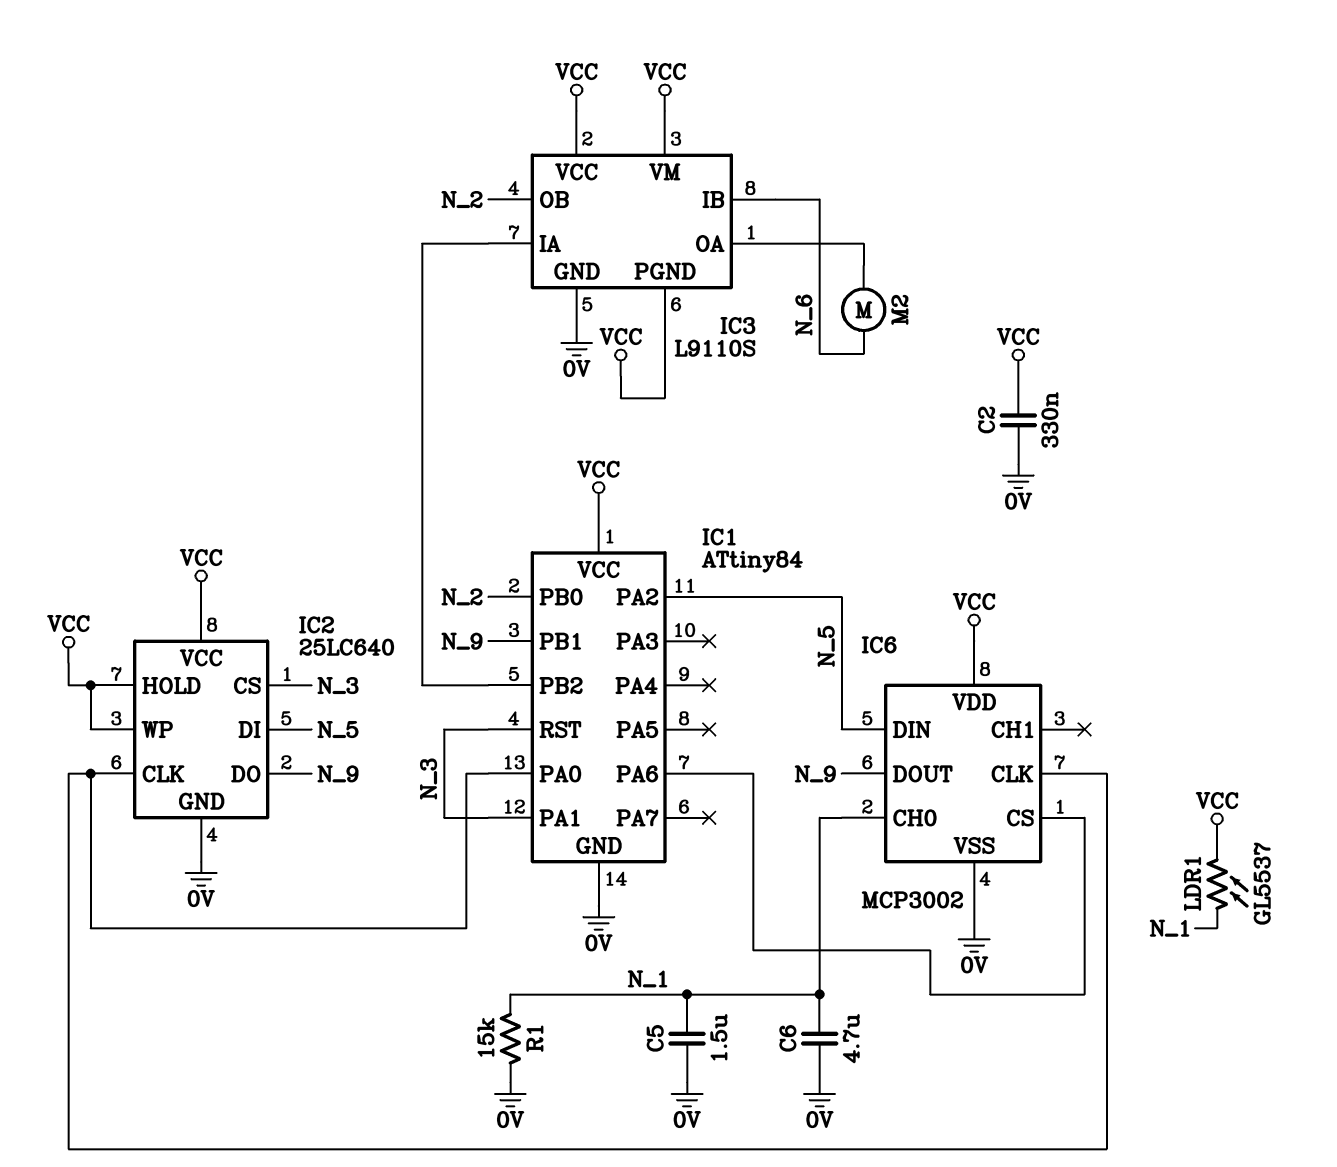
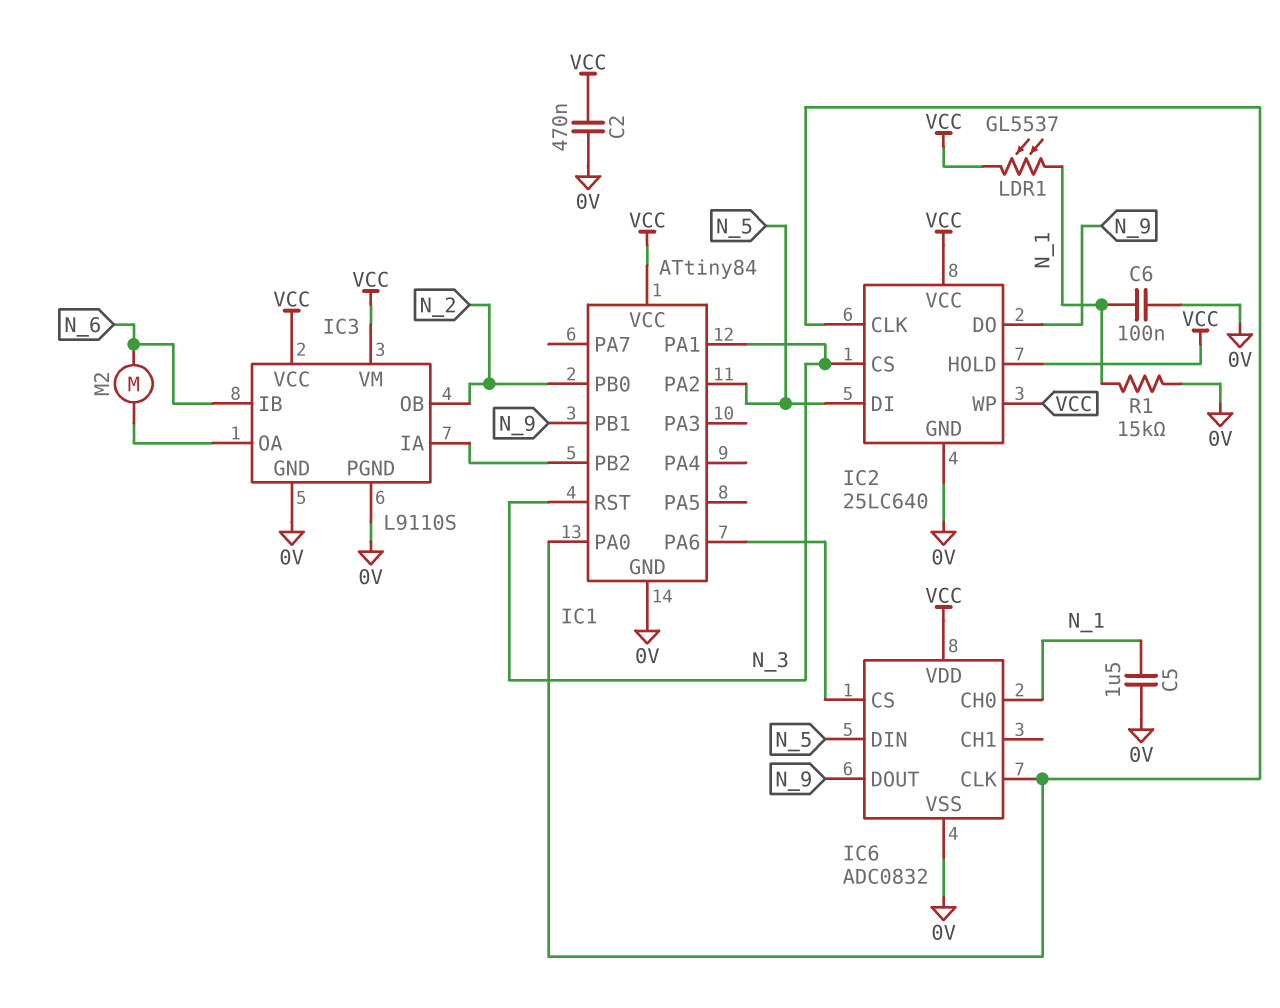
C2: 330nF (0V, VCC) -> 470nF (0V, VCC)
C6: 4.7uF (0V, N_1) -> 100nF (0V, N_1)
IC3 pin PGND: VCC -> 0V
IC6: MCP3002 -> ADC0832

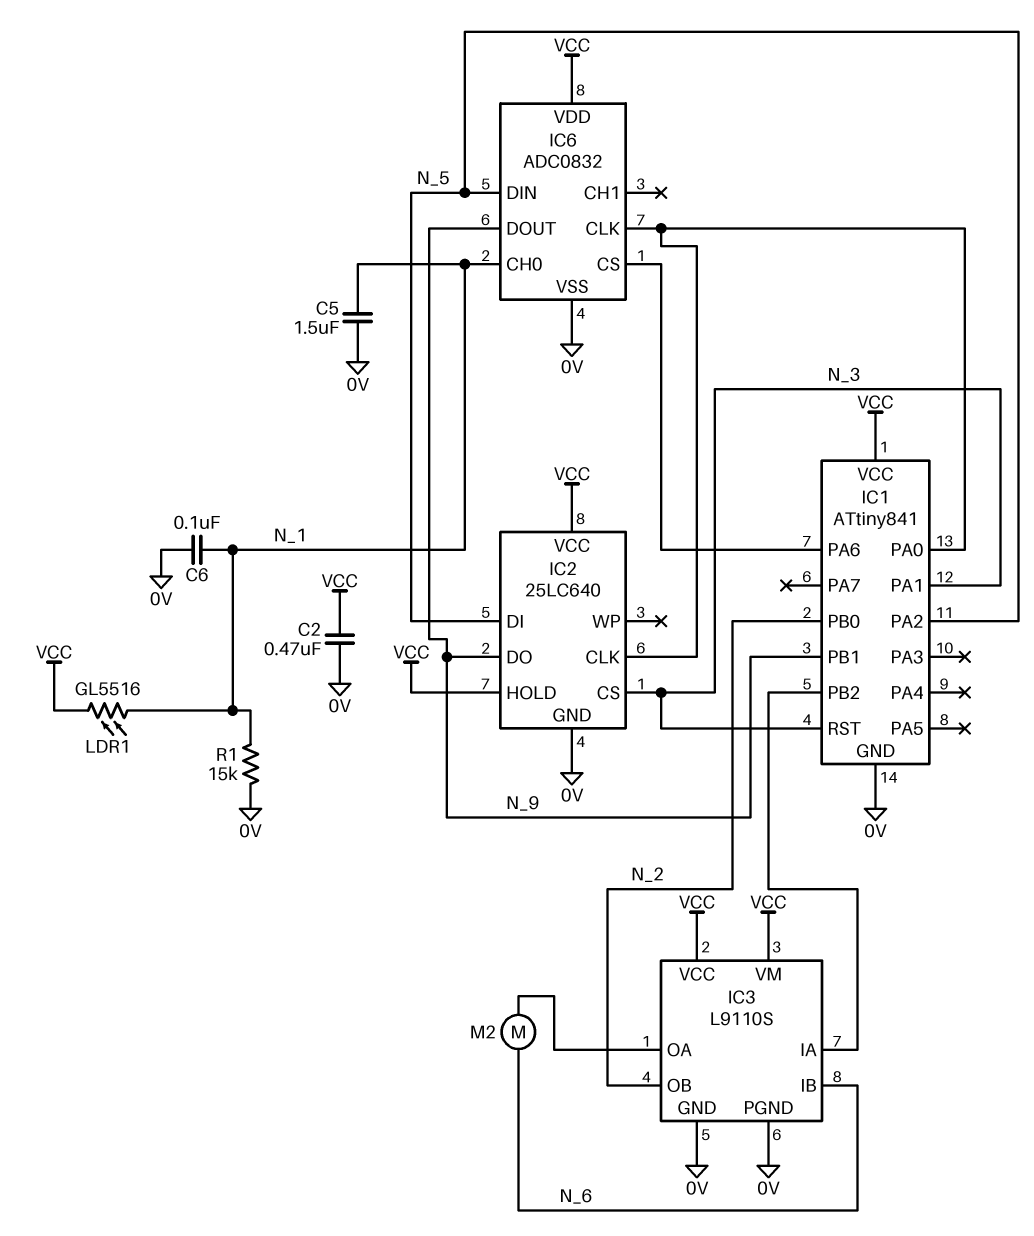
IC1: ATtiny84 -> ATtiny841
IC2 pin WP: VCC -> none
LDR1: GL5537 (N_1, VCC) -> GL5516 (N_1, VCC)

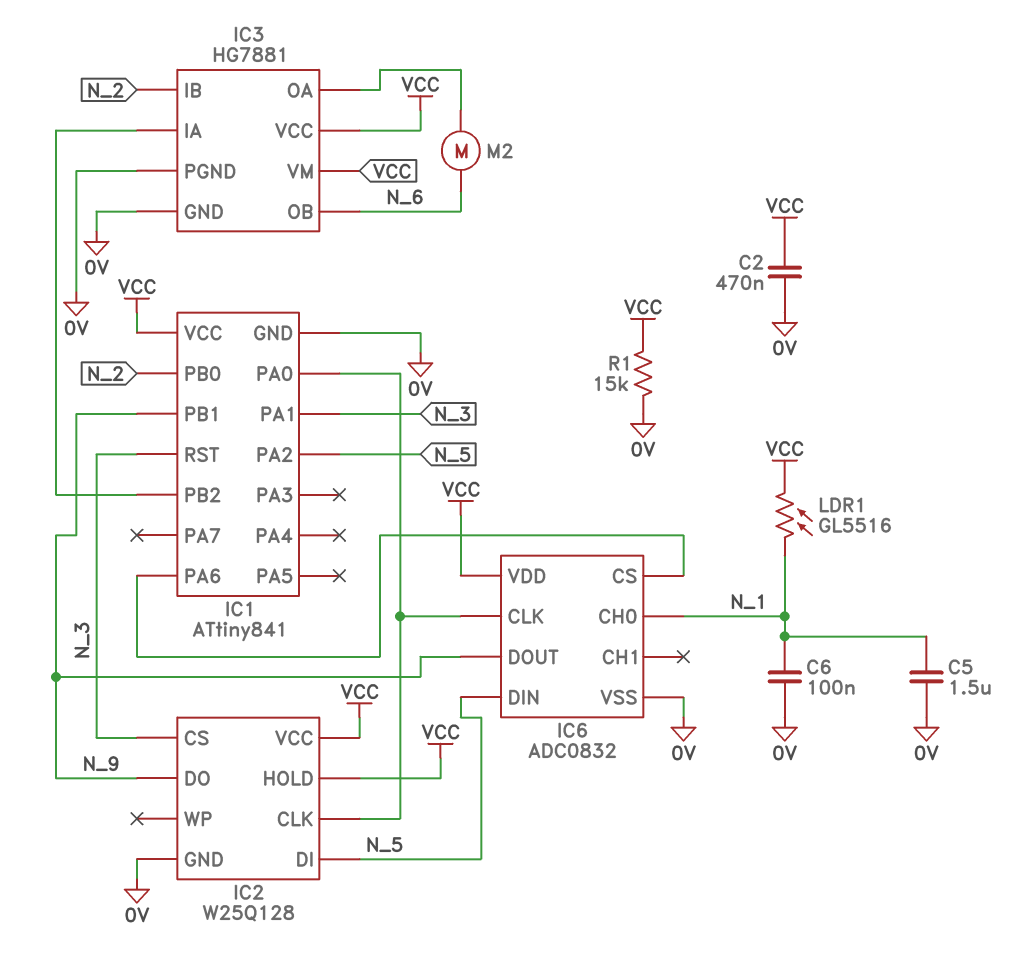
IC2: 25LC640 -> W25Q128
IC3: L9110S -> HG7881
IC3 pin IB: N_6 -> N_2
IC3 pin OB: N_2 -> N_6
R1: 15k (0V, N_1) -> 15k (0V, VCC)

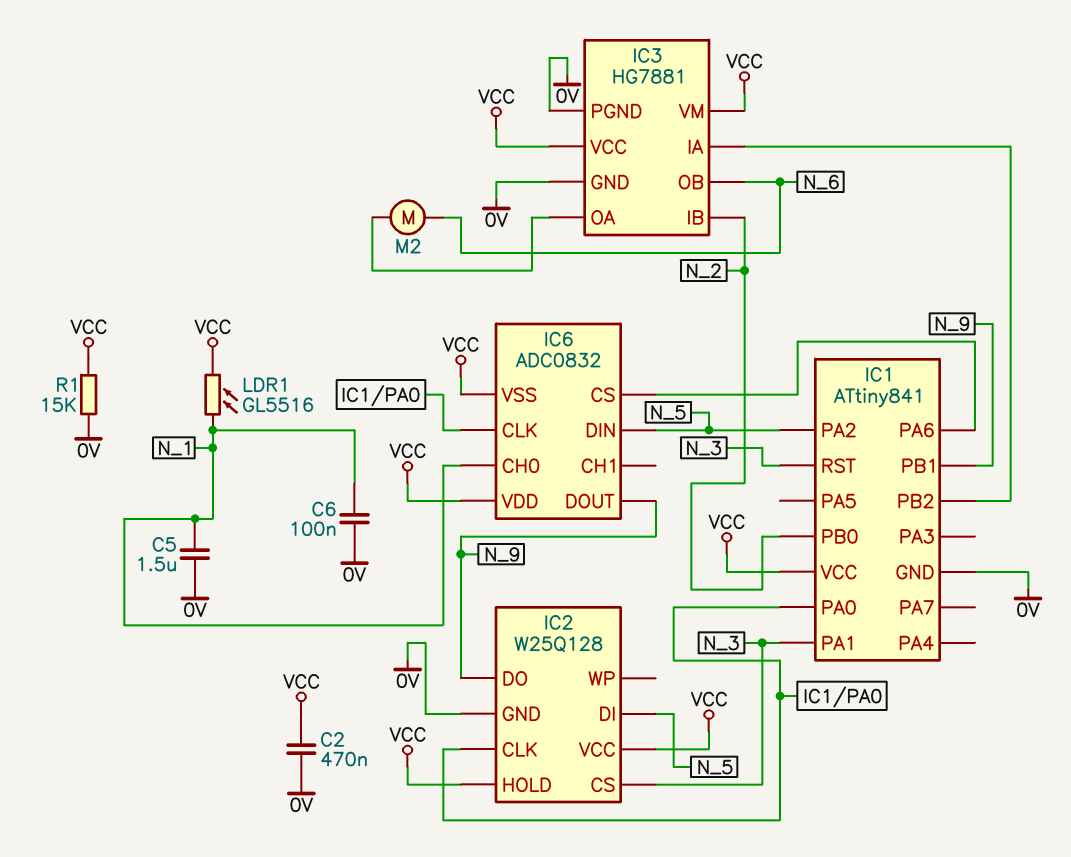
IC6 pin VSS: 0V -> VCC

